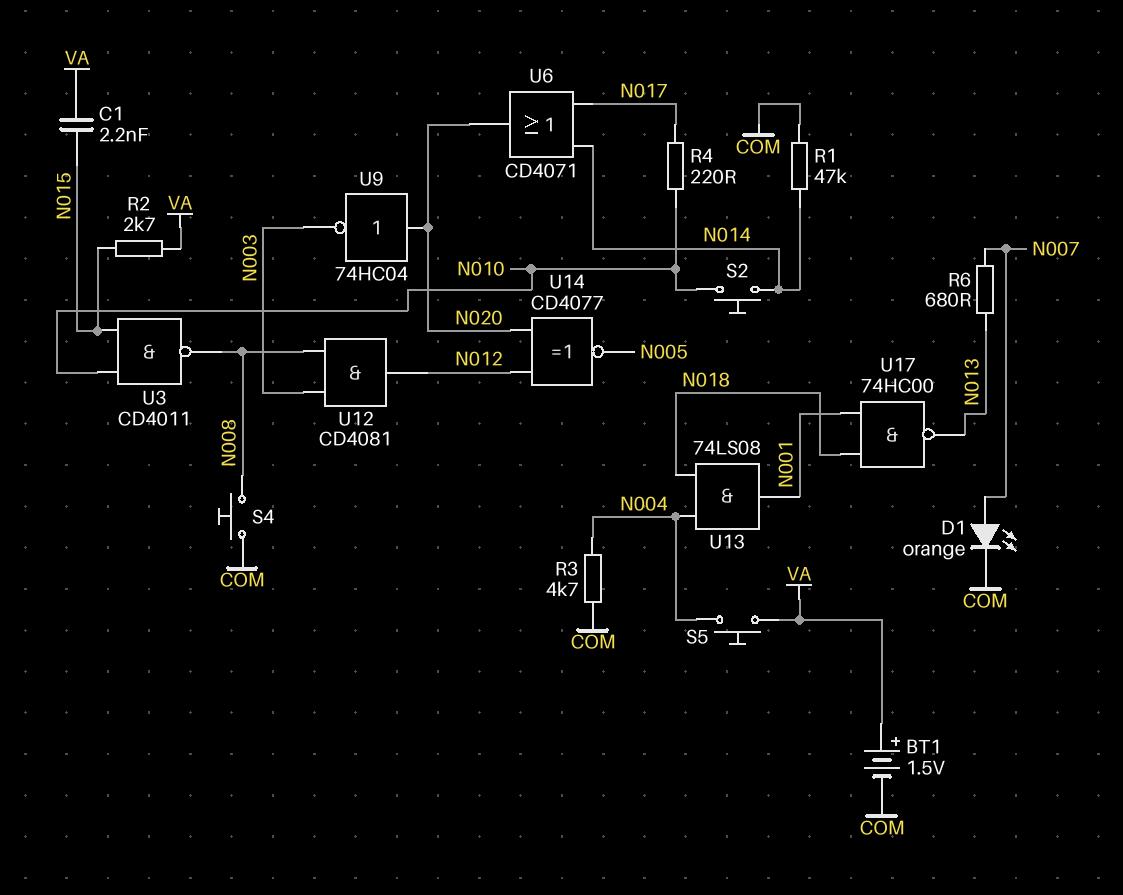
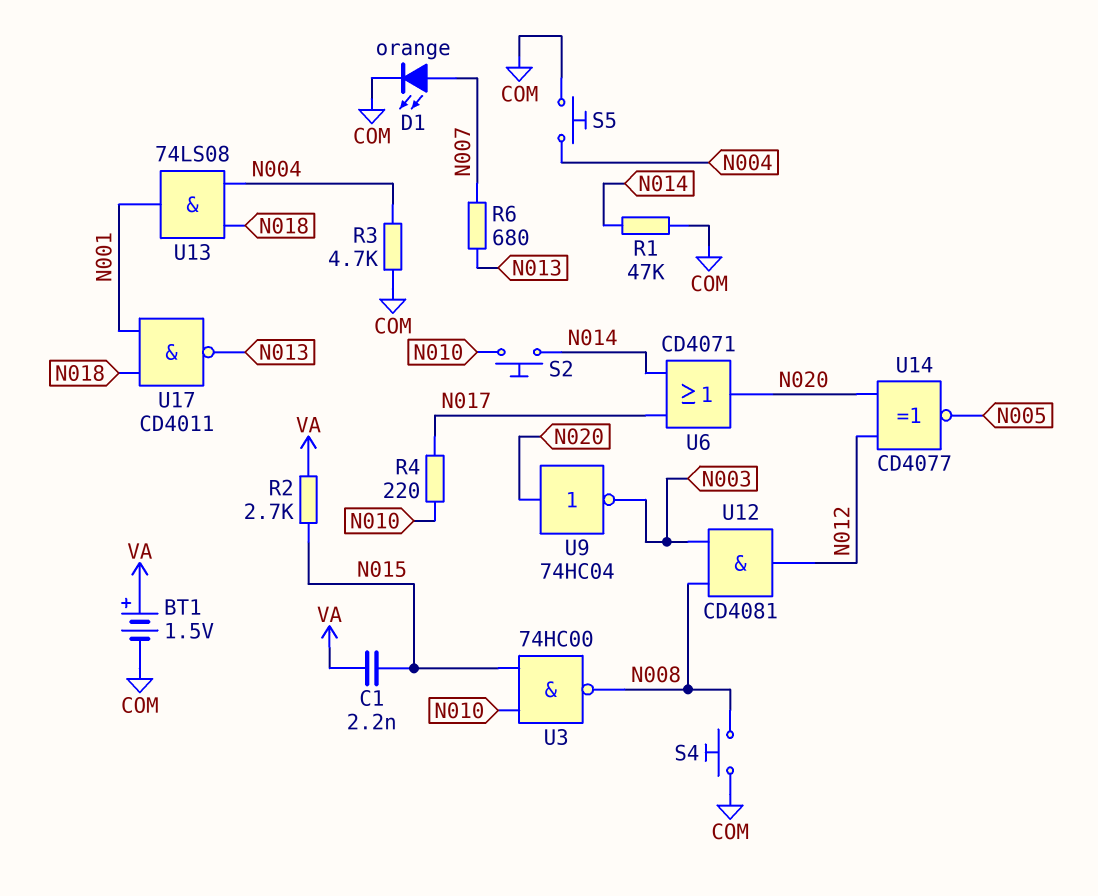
S5: button (N004, VA) -> button (COM, N004)
U3: NAND CD4011 (in N010, in N015, out N008) -> NAND 74HC00 (in N010, in N015, out N008)
U17: NAND 74HC00 (in N001, in N018, out N013) -> NAND CD4011 (in N001, in N018, out N013)

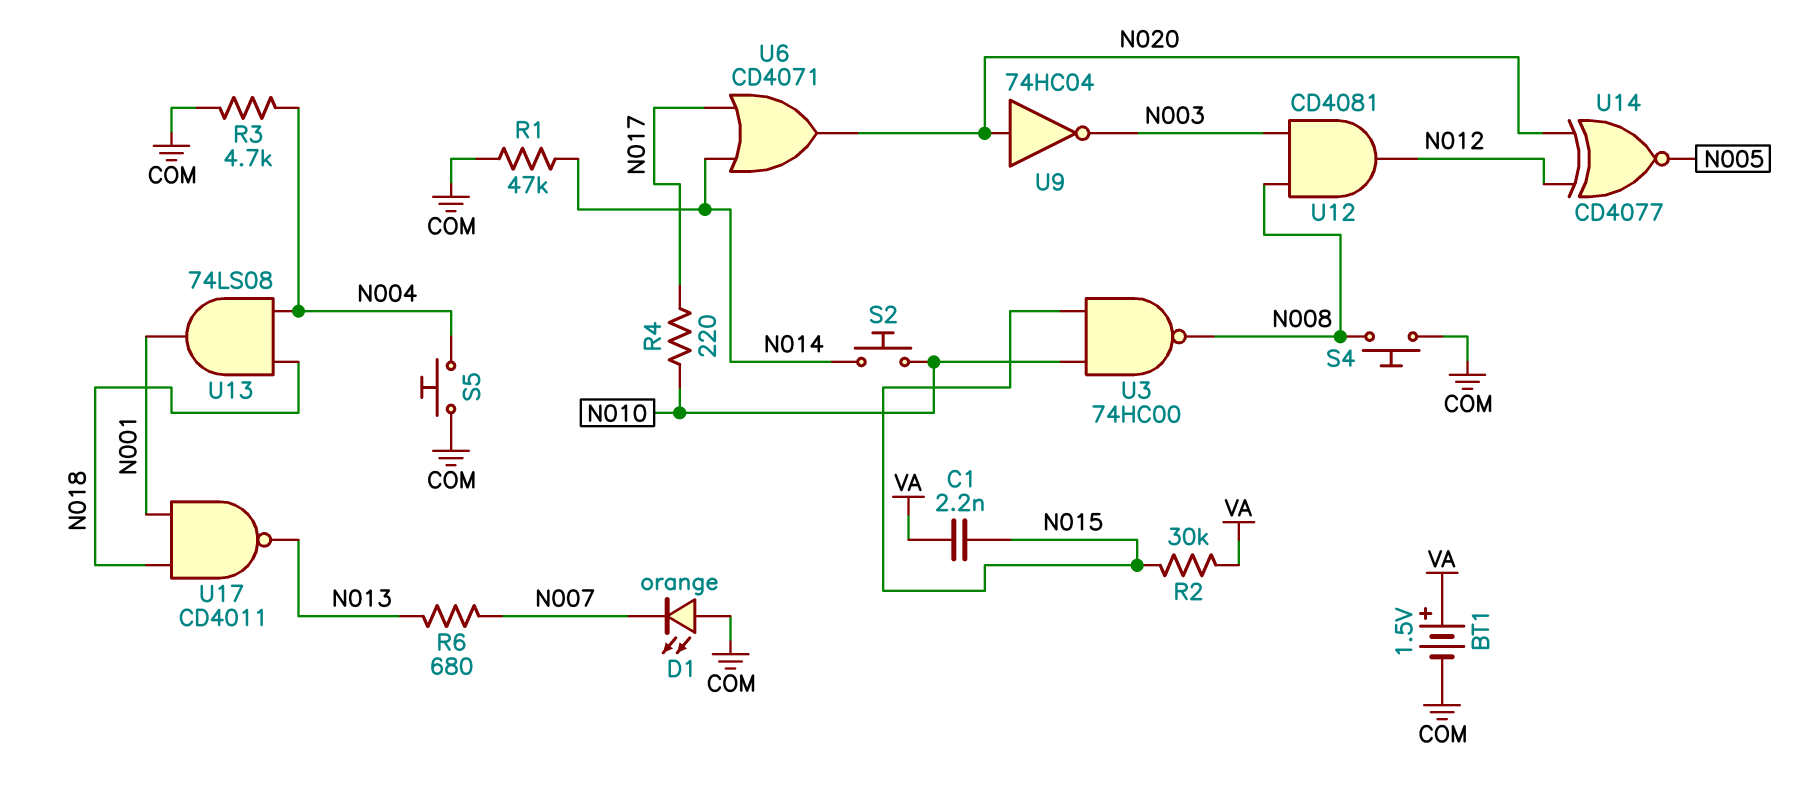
D1: LED orange (A N007, K COM) -> LED orange (A COM, K N007)
R2: 2.7k (N015, VA) -> 30k (N015, VA)

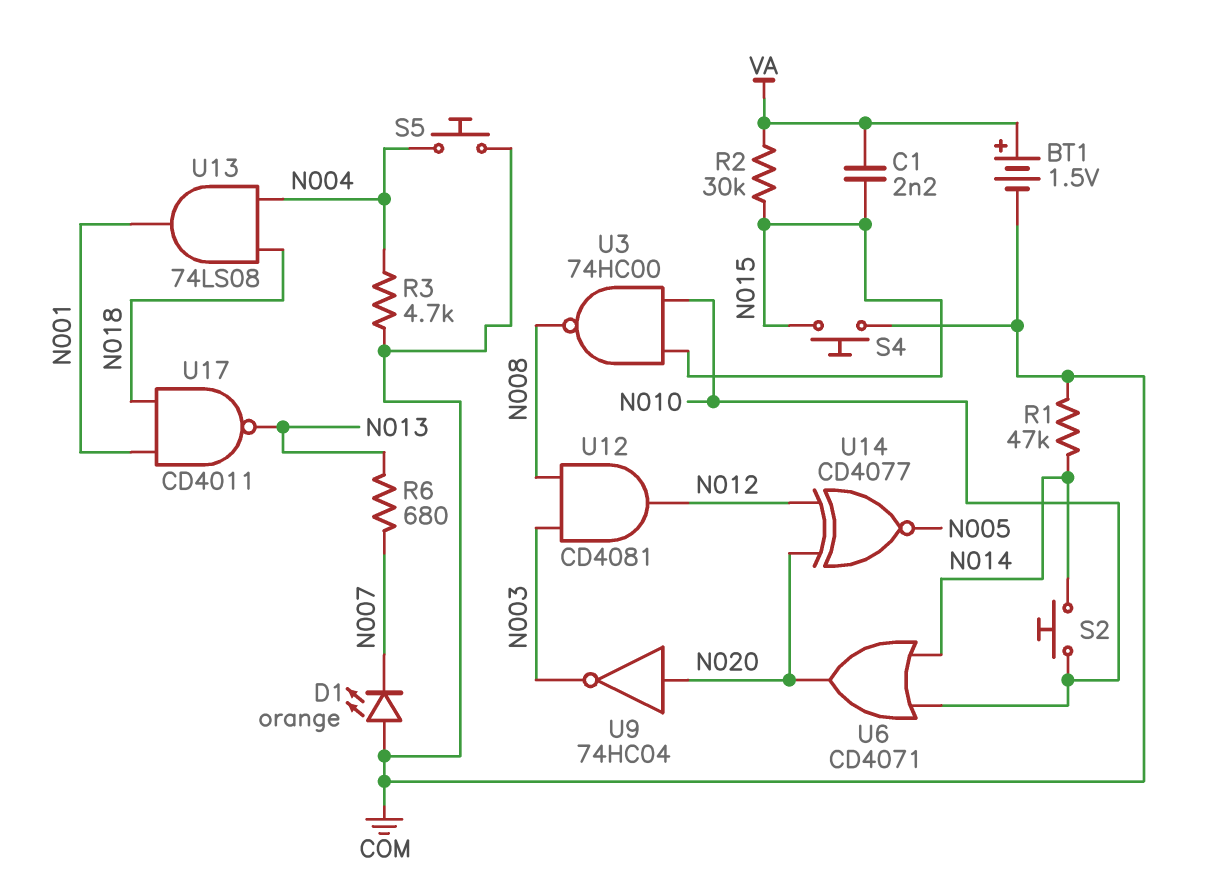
R4: 220 (N010, N017) -> none
S4: button (COM, N008) -> button (COM, N015)
U6: OR CD4071 (in N014, in N017, out N020) -> OR CD4071 (in N010, in N014, out N020)

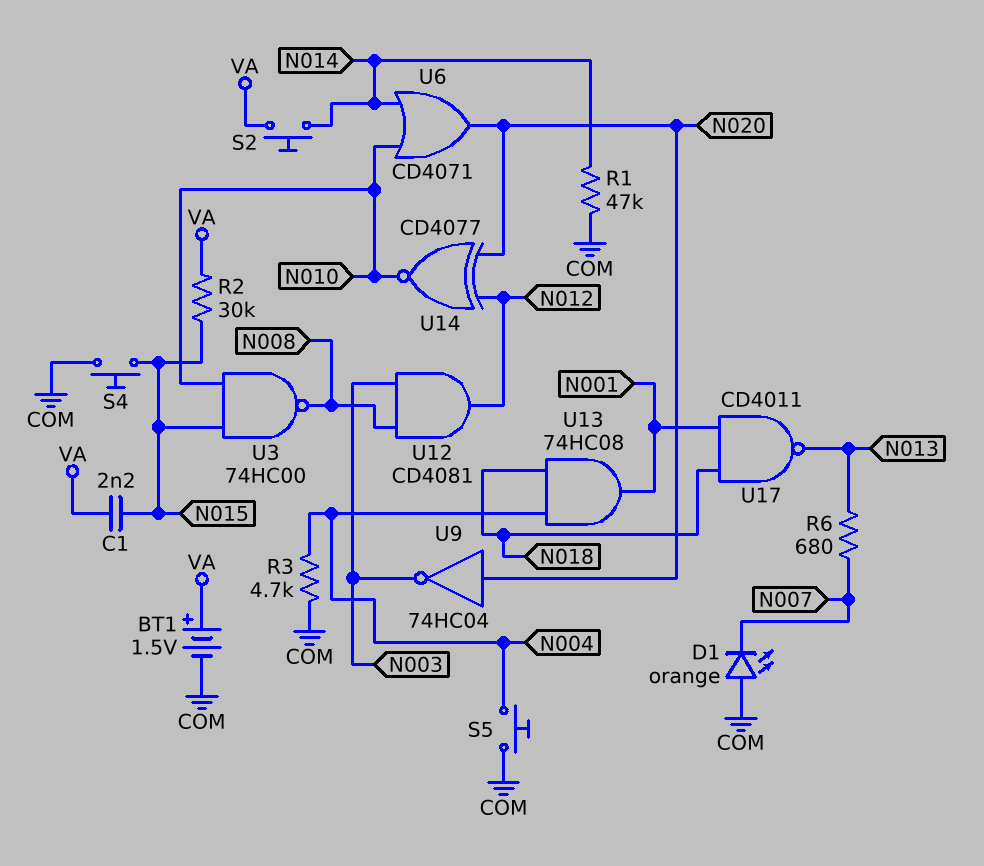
S2: button (N010, N014) -> button (N014, VA)
U13: AND 74LS08 (in N004, in N018, out N001) -> AND 74HC08 (in N004, in N018, out N001)
U14: XNOR CD4077 (in N012, in N020, out N005) -> XNOR CD4077 (in N012, in N020, out N010)

